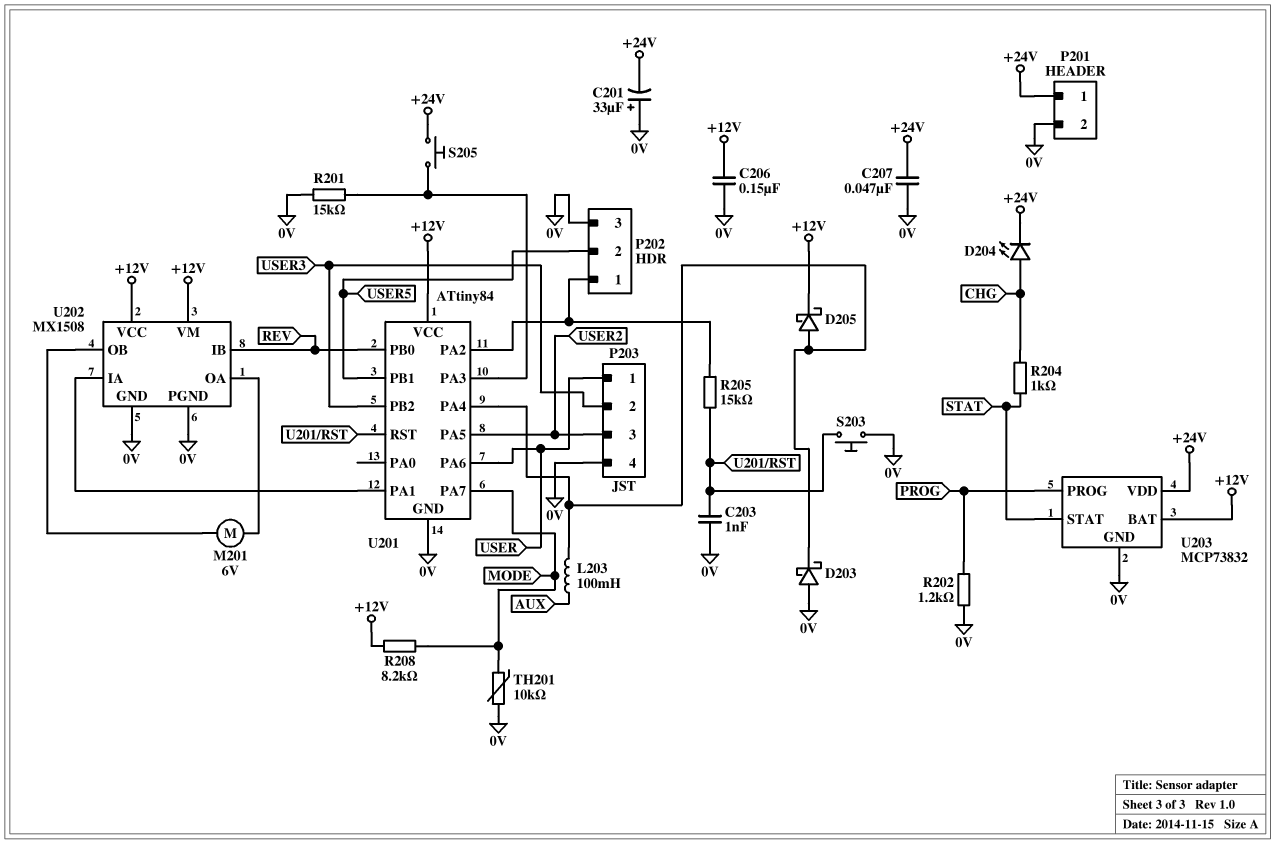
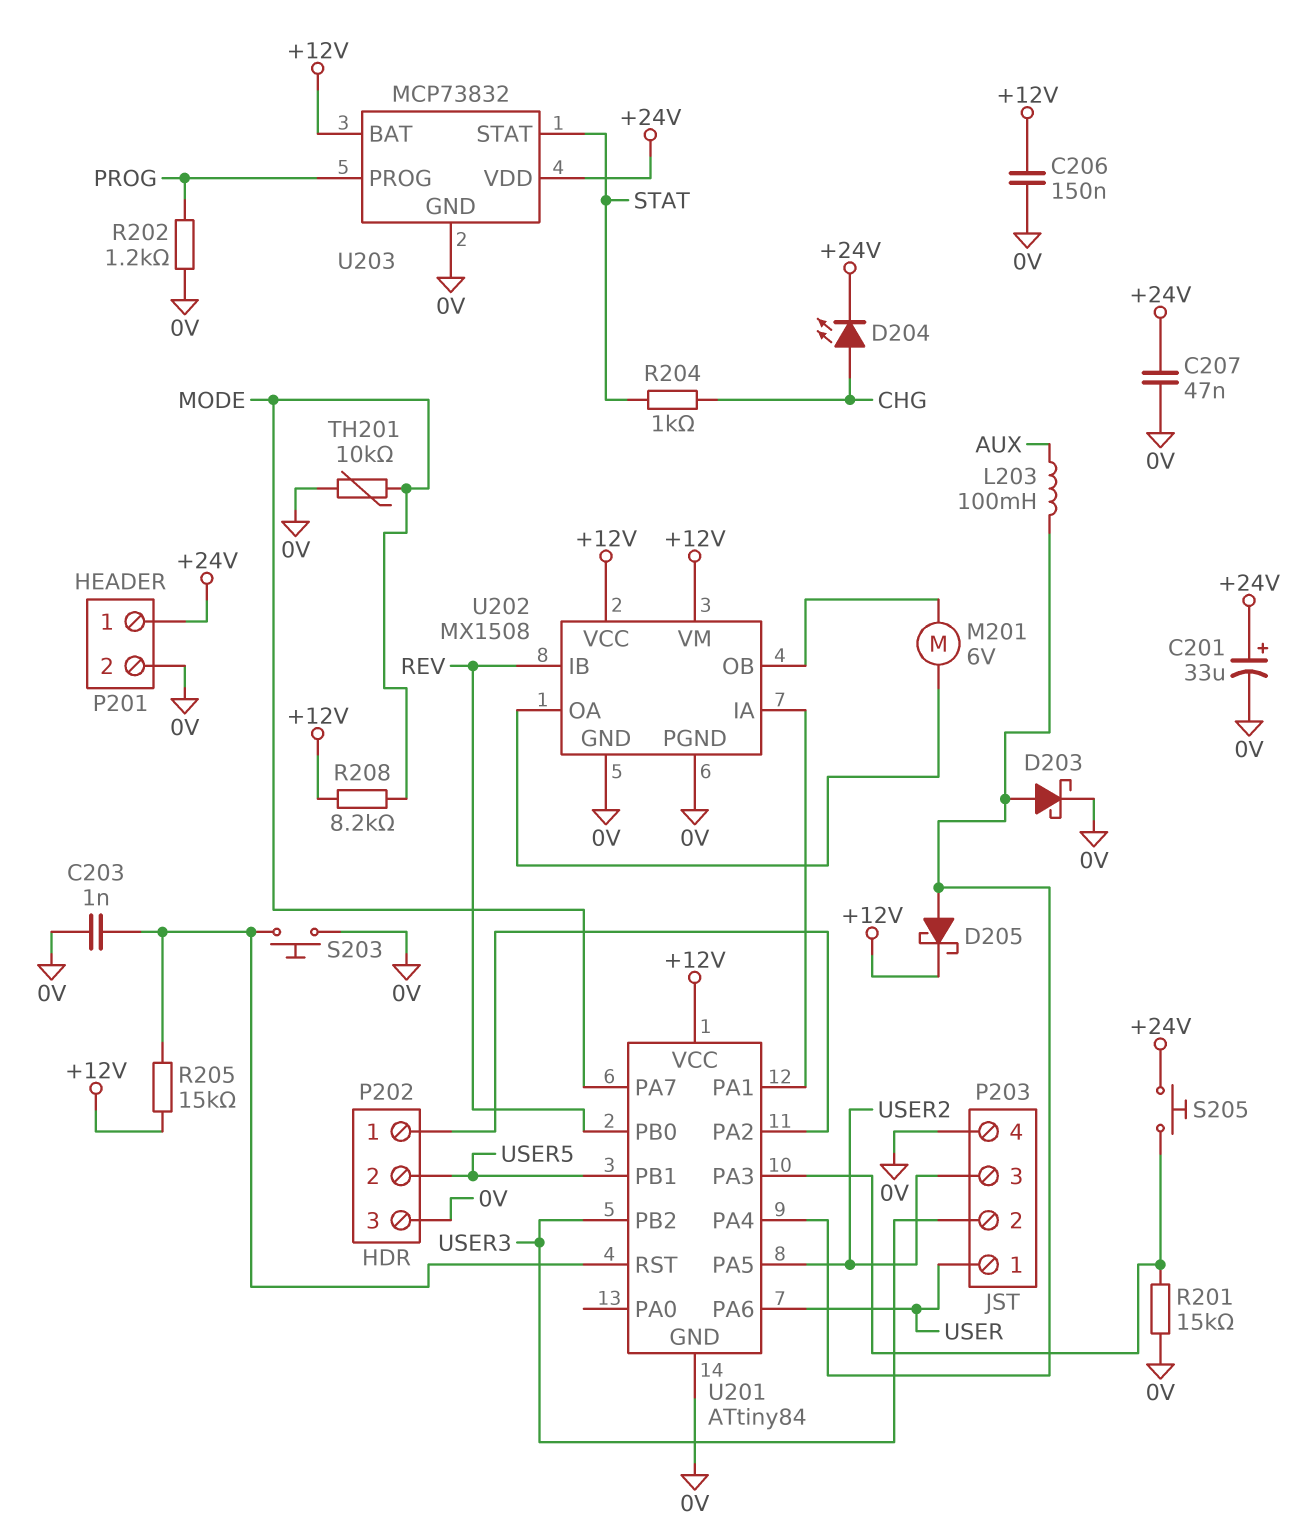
C201: 33uF (plus 0V, minus +24V) -> 33uF (plus +24V, minus 0V)
D203: schottky (A 0V, K U201/PA4) -> schottky (A U201/PA4, K 0V)
R205: 15k (P202/1, U201/RST) -> 15k (+12V, U201/RST)

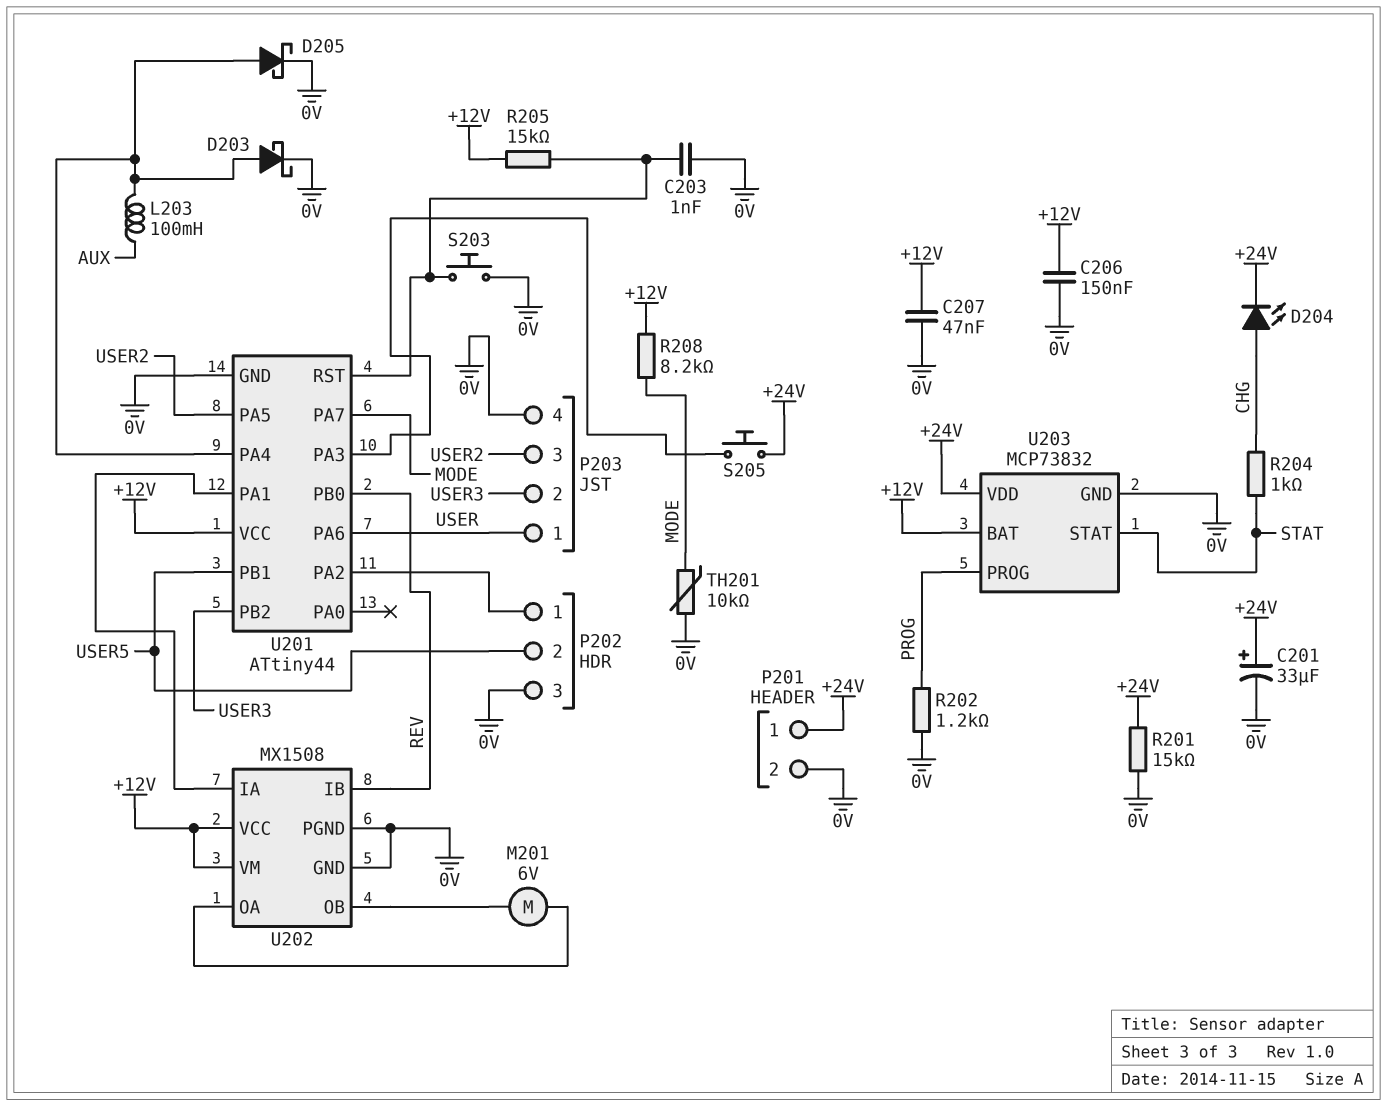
C207: 47nF (+24V, 0V) -> 47nF (+12V, 0V)
D205: schottky (A U201/PA4, K +12V) -> schottky (A U201/PA4, K 0V)
R201: 15k (0V, U201/PA3) -> 15k (+24V, 0V)
U201: ATtiny84 -> ATtiny44

